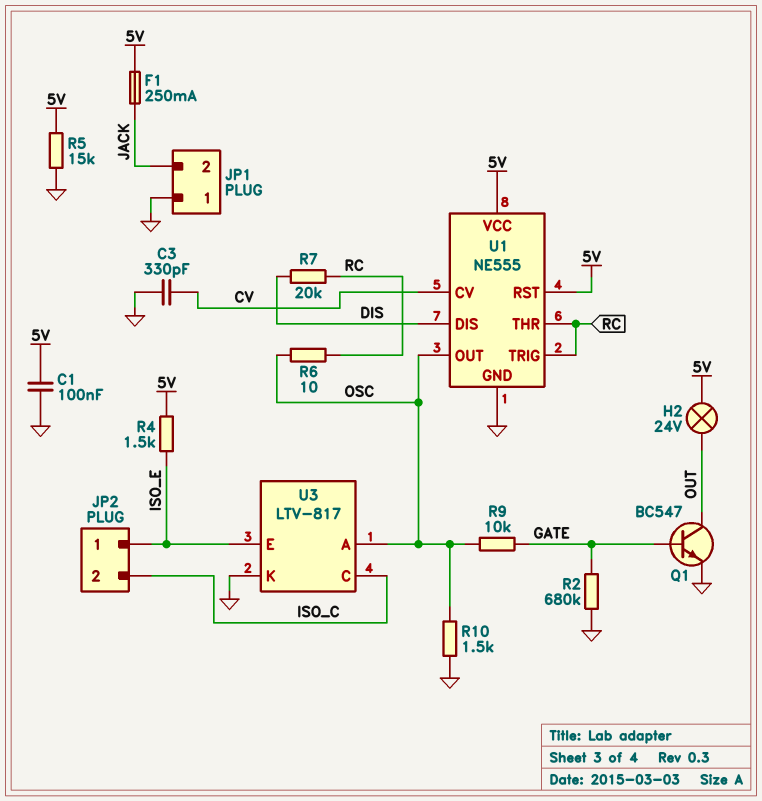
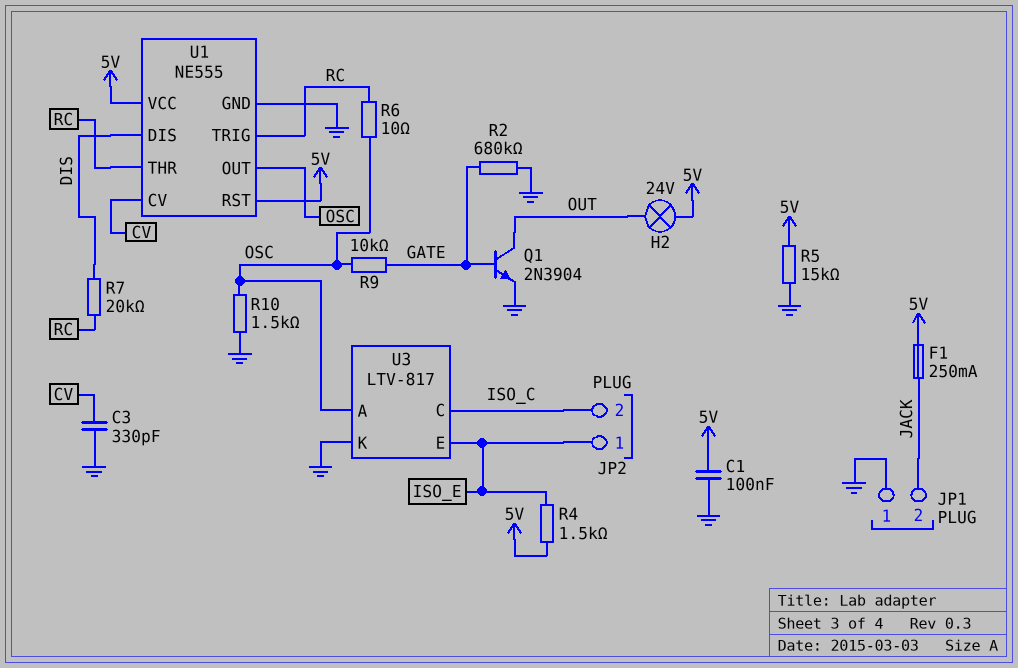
Q1: NPN BC547 (B GATE, C OUT, E GND) -> NPN 2N3904 (B GATE, C OUT, E GND)

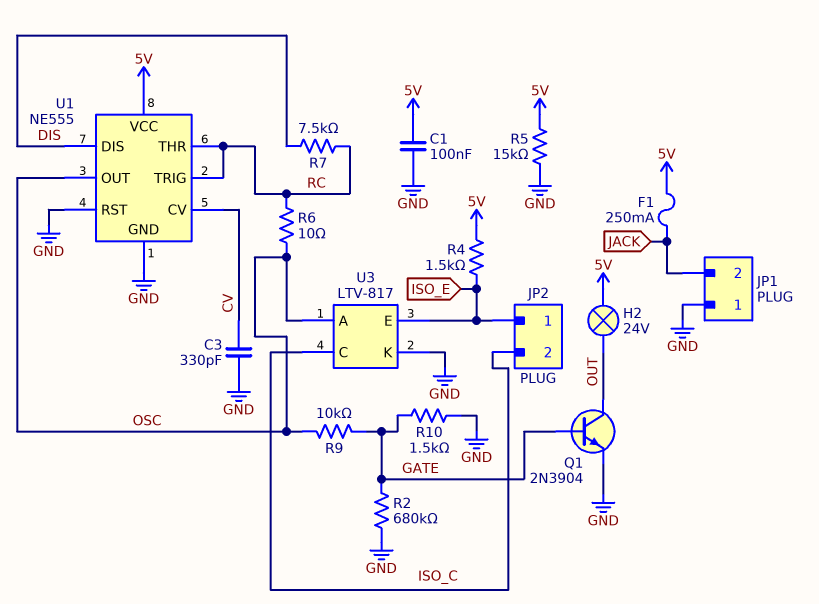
R7: 20k (DIS, RC) -> 7.5k (DIS, RC)
R10: 1.5k (GND, OSC) -> 1.5k (GATE, GND)
U1 pin RST: 5V -> GND

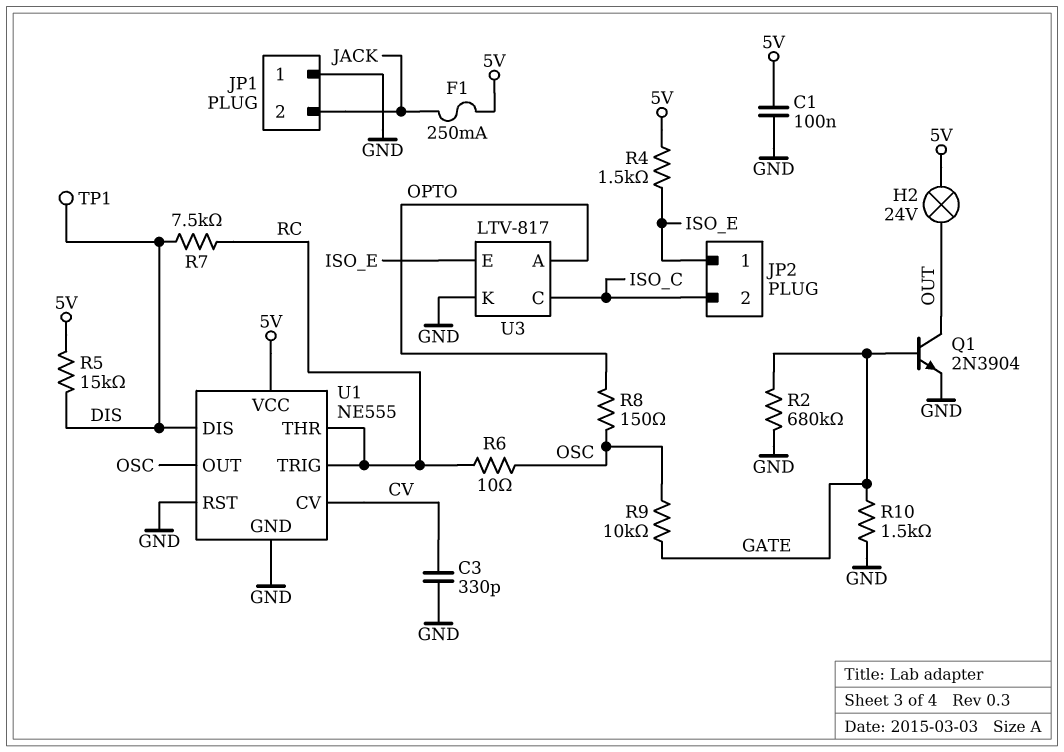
R5: 15k (5V, GND) -> 15k (5V, DIS)
R8: none -> 150 (OPTO, OSC)
TP1: none -> test point (DIS)
U3 pin A: OSC -> OPTO

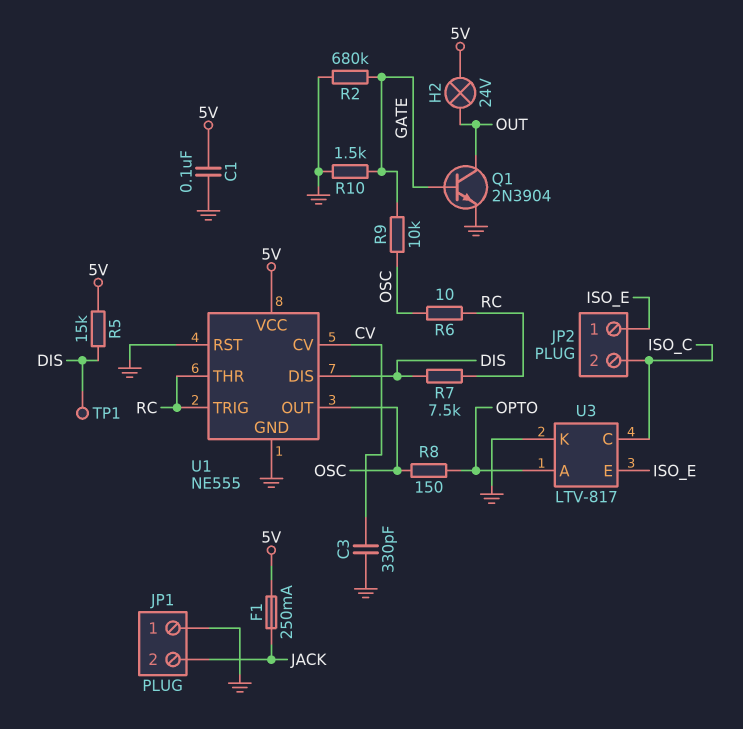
R4: 1.5k (5V, ISO_E) -> none

